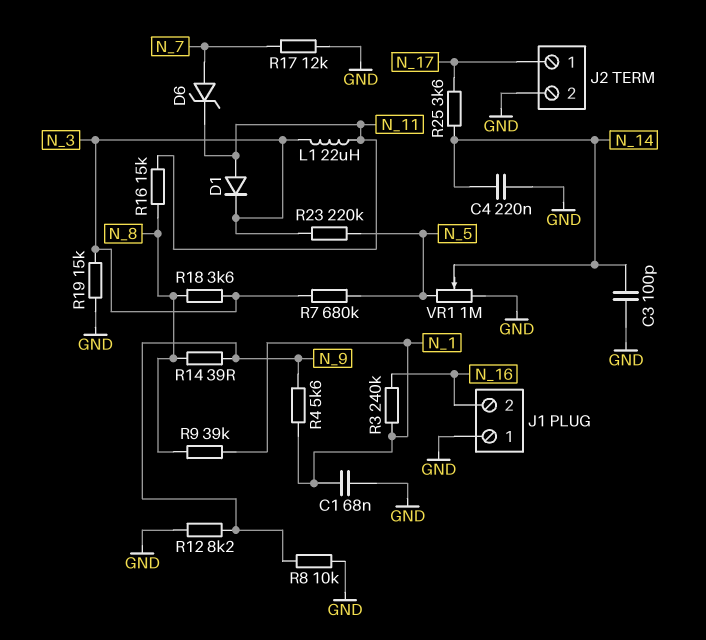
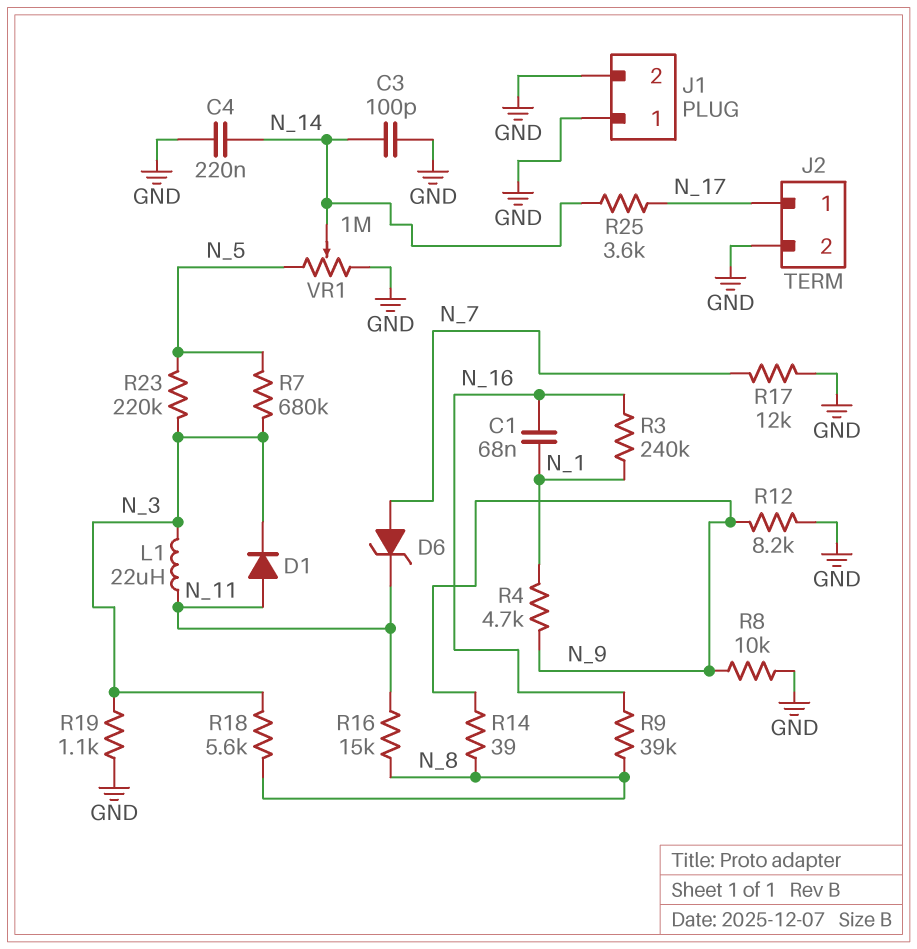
C1: 68nF (GND, N_1) -> 68nF (N_1, N_16)
J1 pin 2: N_16 -> GND
R4: 5.6k (N_1, N_9) -> 4.7k (N_1, N_9)
R9: 39k (N_1, N_8) -> 39k (N_8, N_16)
R18: 3.6k (N_3, N_8) -> 5.6k (N_3, N_8)
R19: 15k (GND, N_3) -> 1.1k (GND, N_3)

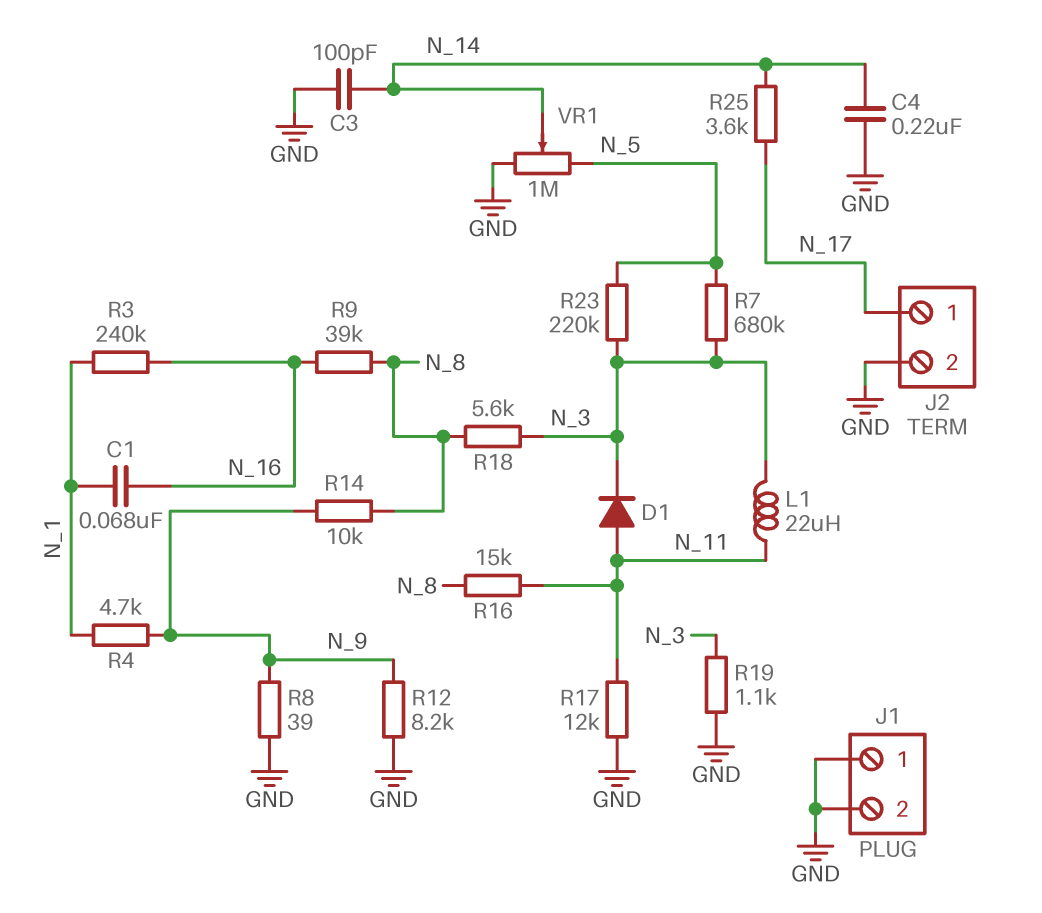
D6: zener (A N_7, K N_11) -> none
R8: 10k (GND, N_9) -> 39 (GND, N_9)
R14: 39 (N_8, N_9) -> 10k (N_8, N_9)
R17: 12k (GND, N_7) -> 12k (GND, N_11)

